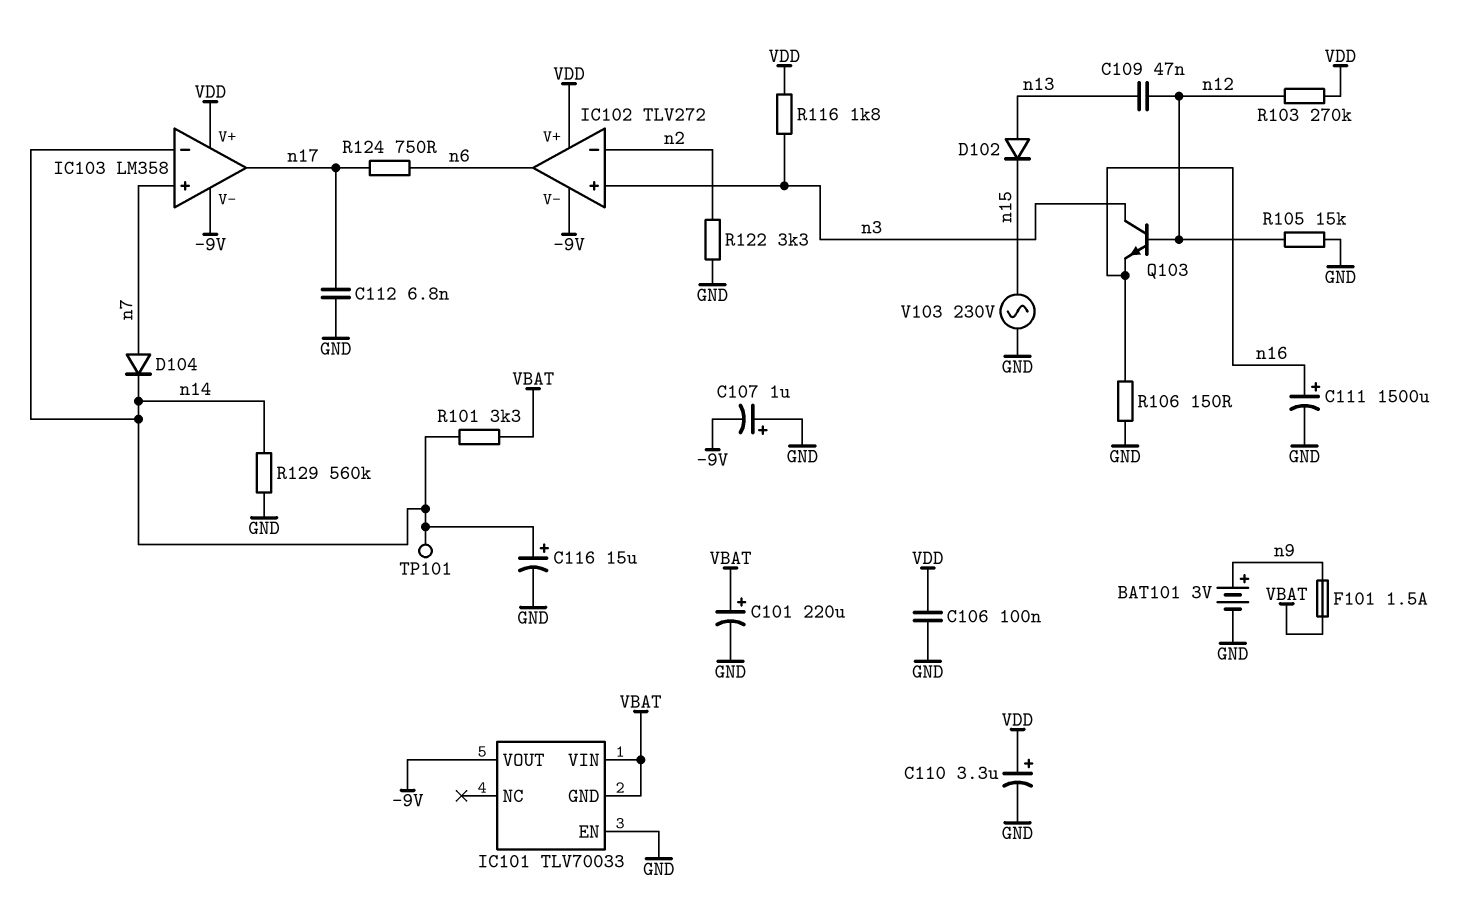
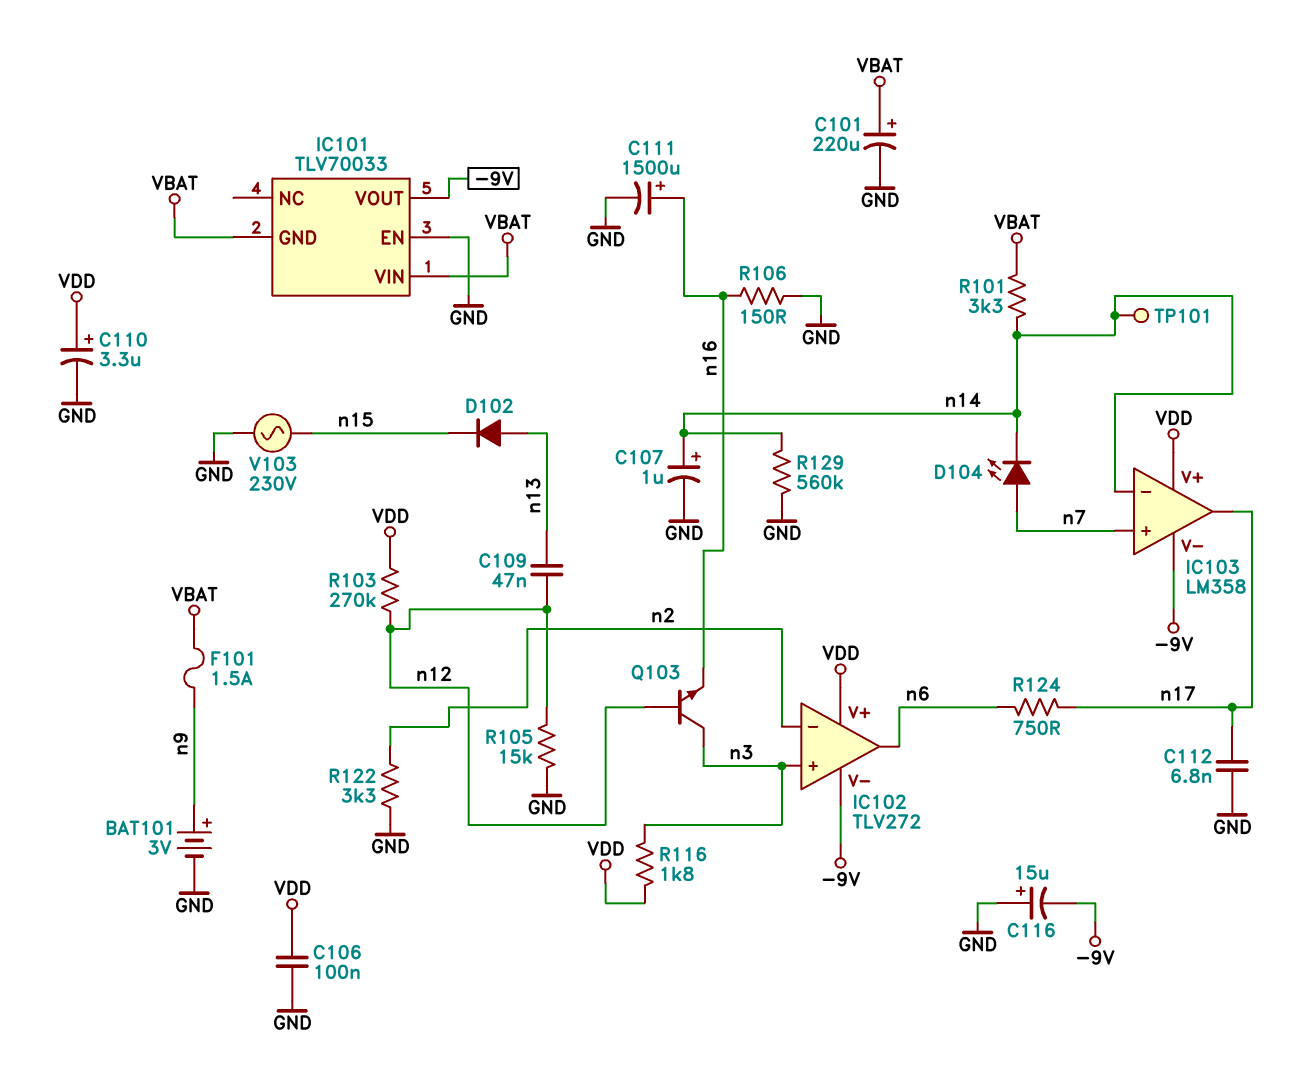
C107: 1uF (plus GND, minus -9V) -> 1uF (plus n14, minus GND)
C116: 15uF (plus n14, minus GND) -> 15uF (plus GND, minus -9V)
D104: diode (A n7, K n14) -> LED (A n7, K n14)

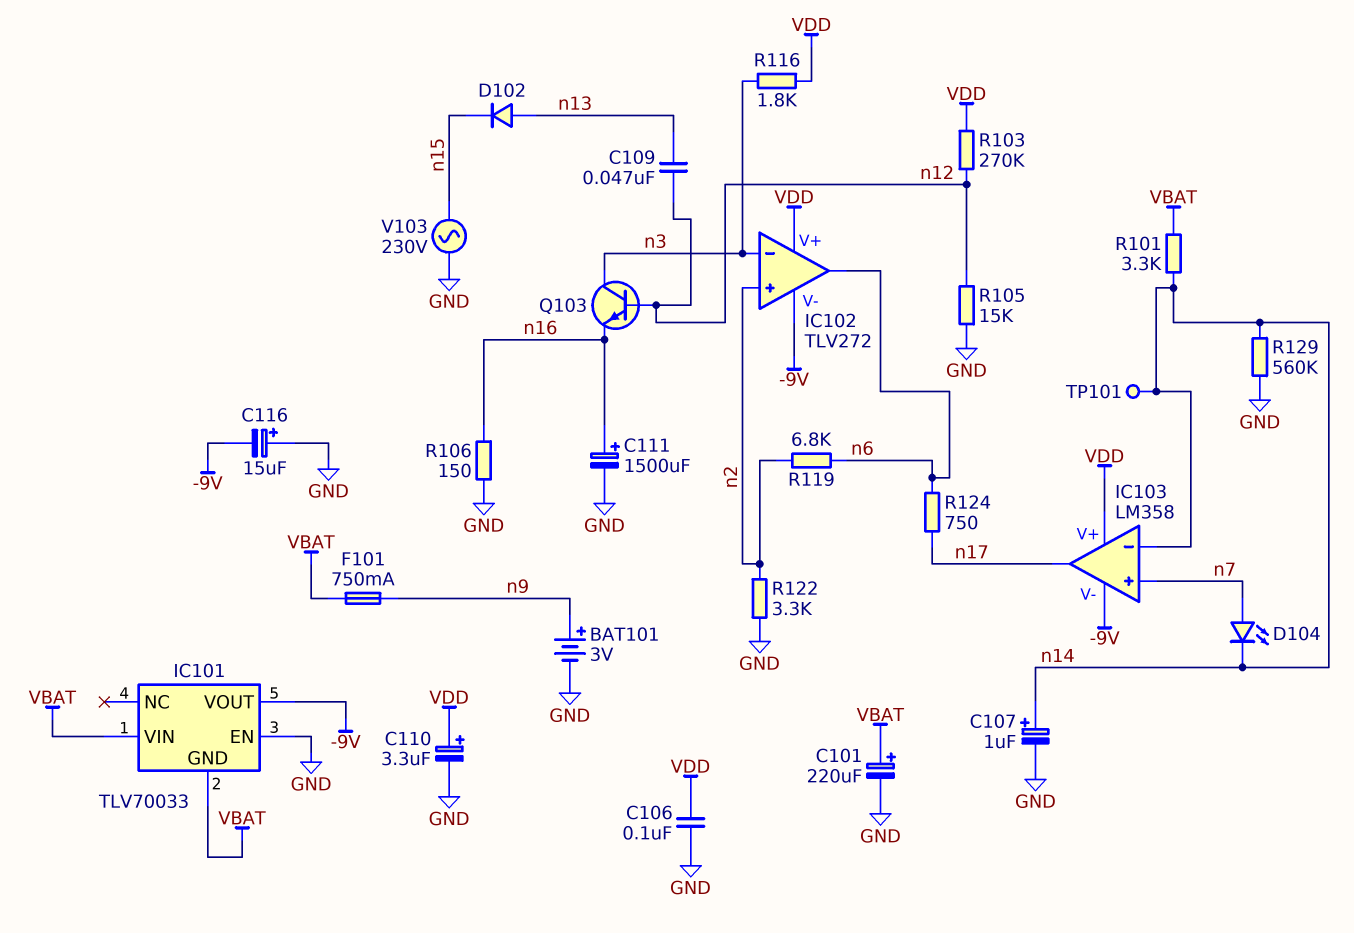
C112: 6.8nF (GND, n17) -> none
F101: 1.5A (VBAT, n9) -> 750mA (VBAT, n9)
IC102 pin in+: n3 -> n2
IC102 pin in-: n2 -> n3
R119: none -> 6.8k (n2, n6)

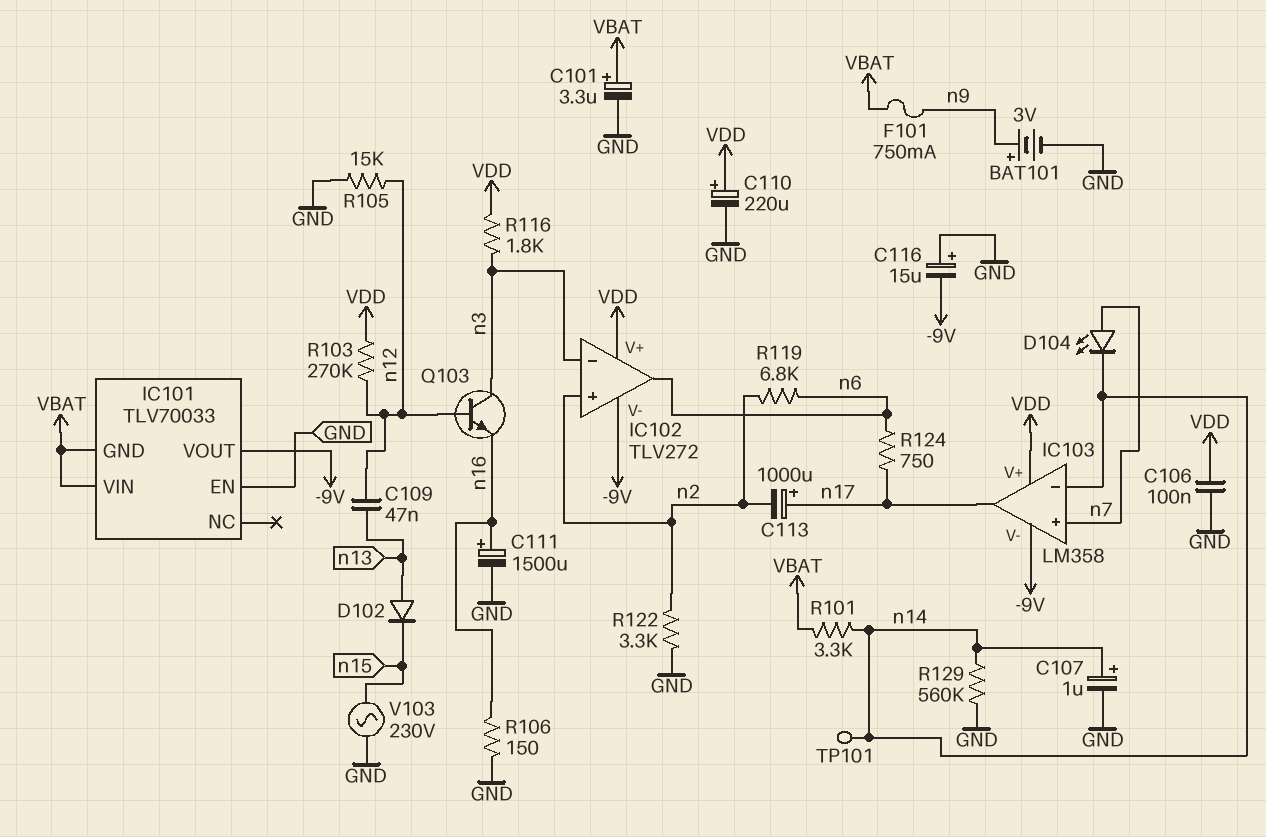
C101: 220uF (plus VBAT, minus GND) -> 3.3uF (plus VBAT, minus GND)
C110: 3.3uF (plus VDD, minus GND) -> 220uF (plus VDD, minus GND)
C113: none -> 1000uF (plus n17, minus n2)

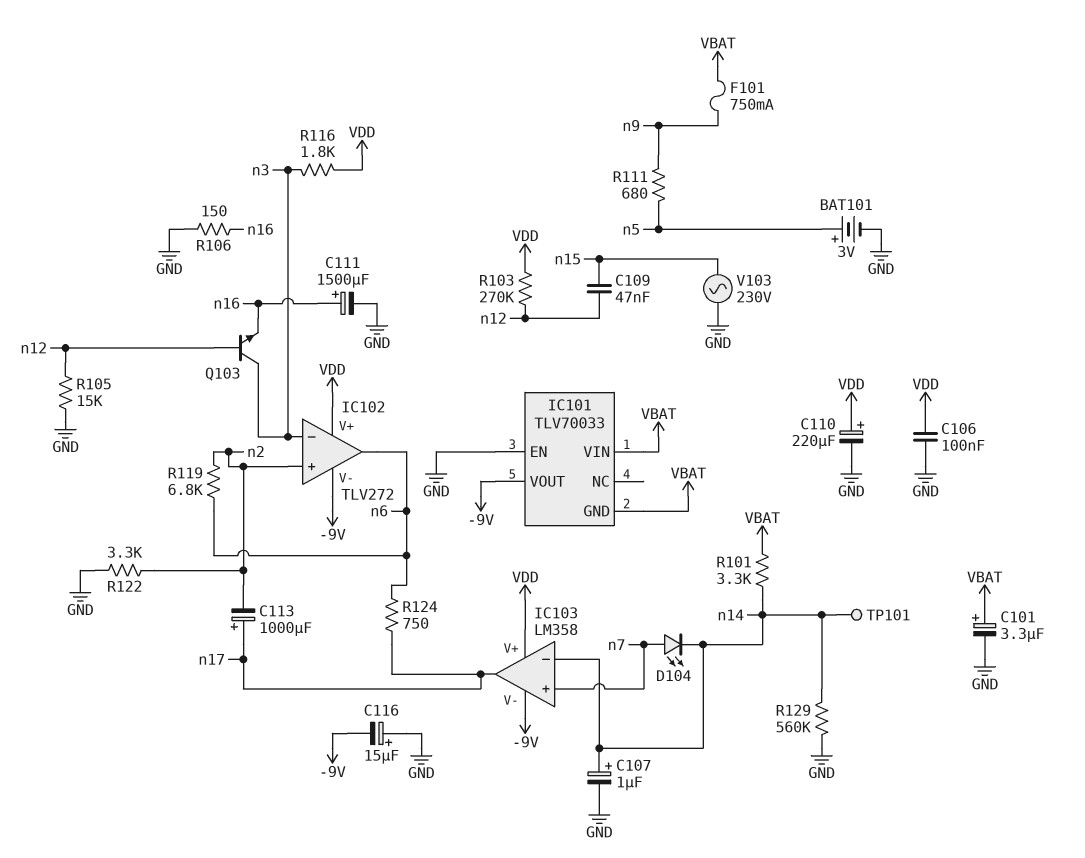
BAT101: 3V (plus n9, minus GND) -> 3V (plus n5, minus GND)
C109: 47nF (n12, n13) -> 47nF (n12, n15)
D102: diode (A n13, K n15) -> none
R111: none -> 680 (n5, n9)

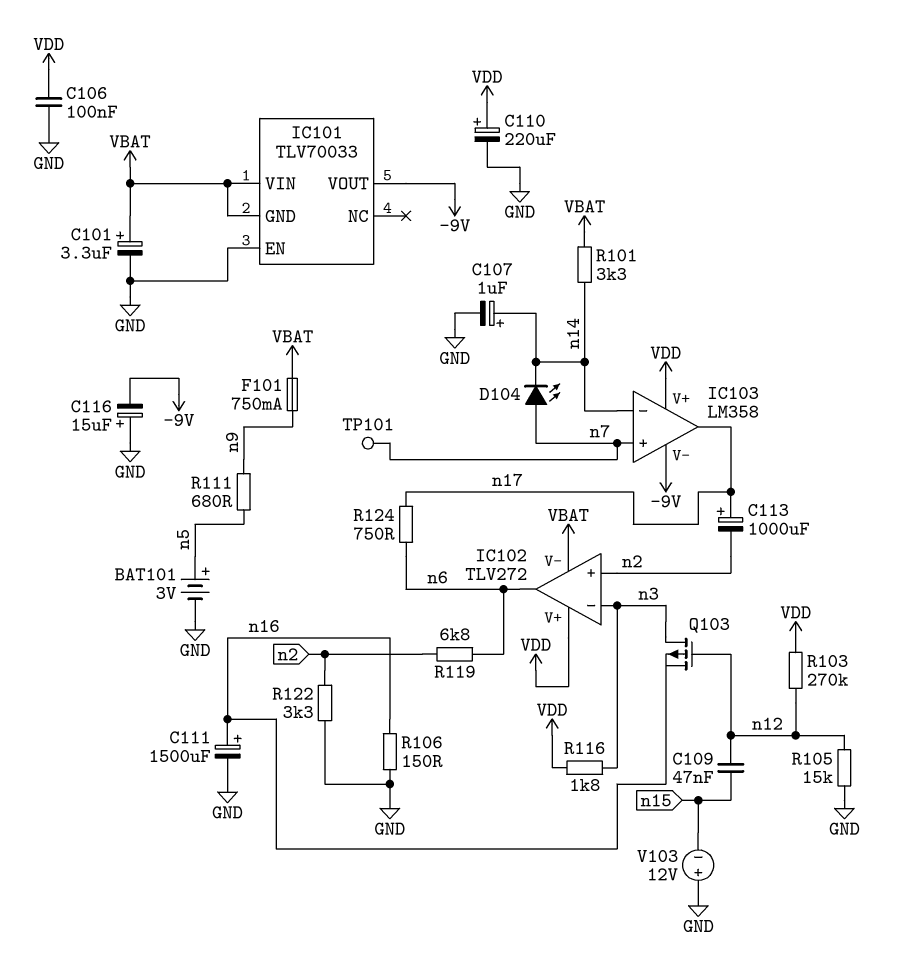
IC102 pin V-: -9V -> VBAT
Q103: NPN (B n12, C n3, E n16) -> PMOS (G n12, D n3, S n16)
R129: 560k (GND, n14) -> none
TP101: test point (n14) -> test point (n7)
V103: AC 230V (GND, n15) -> 12V (plus GND, minus n15)

